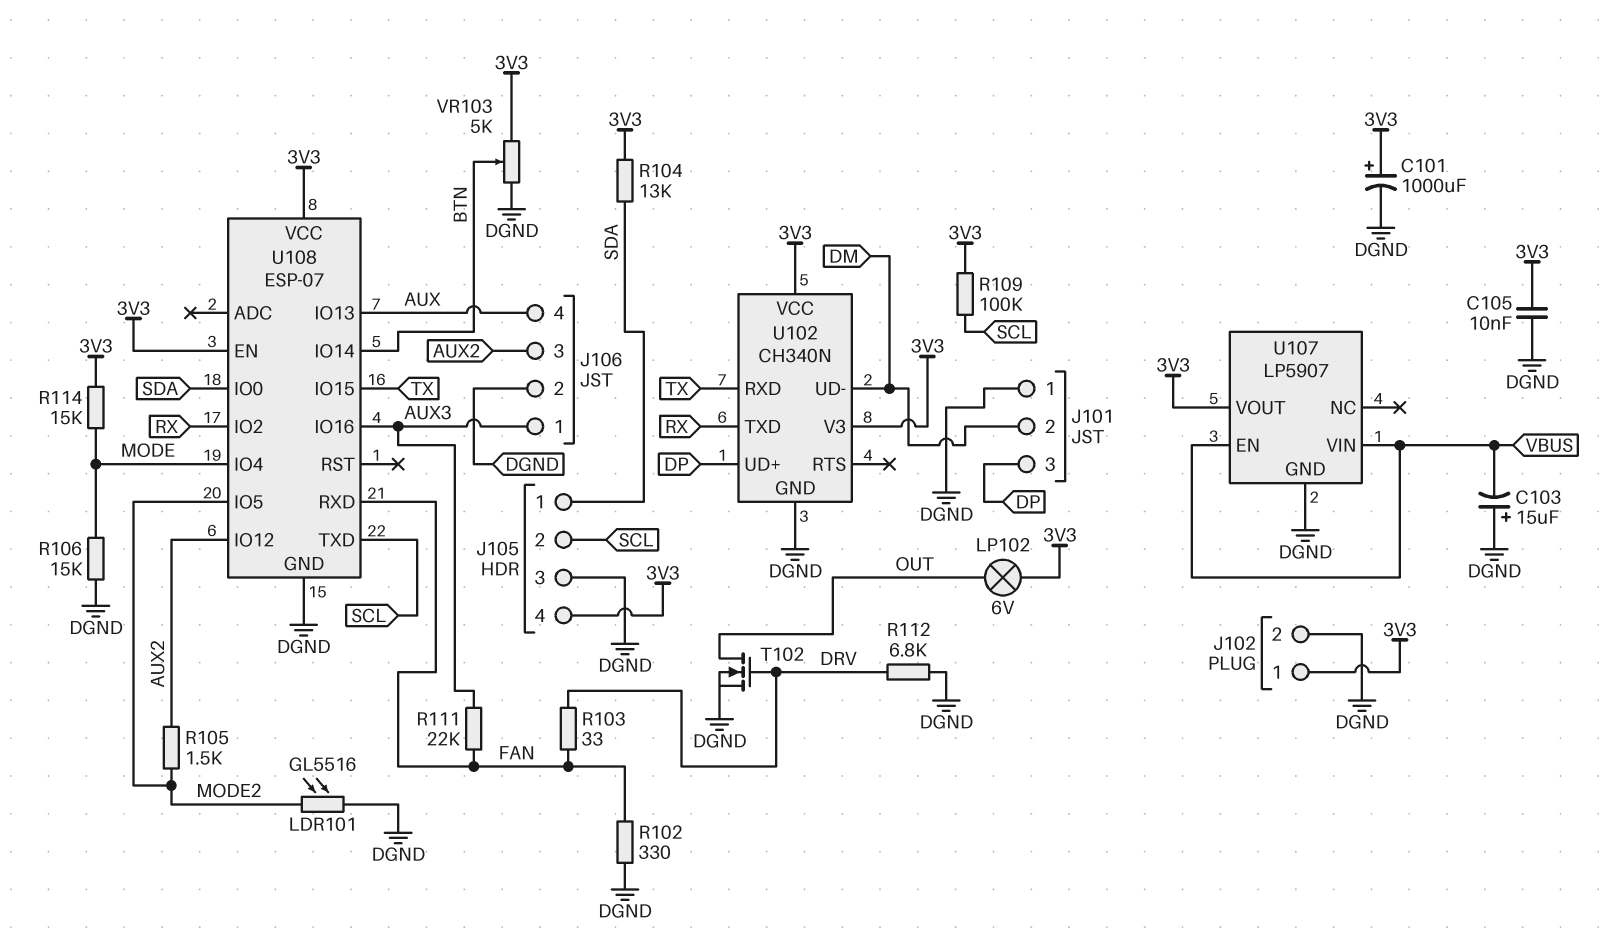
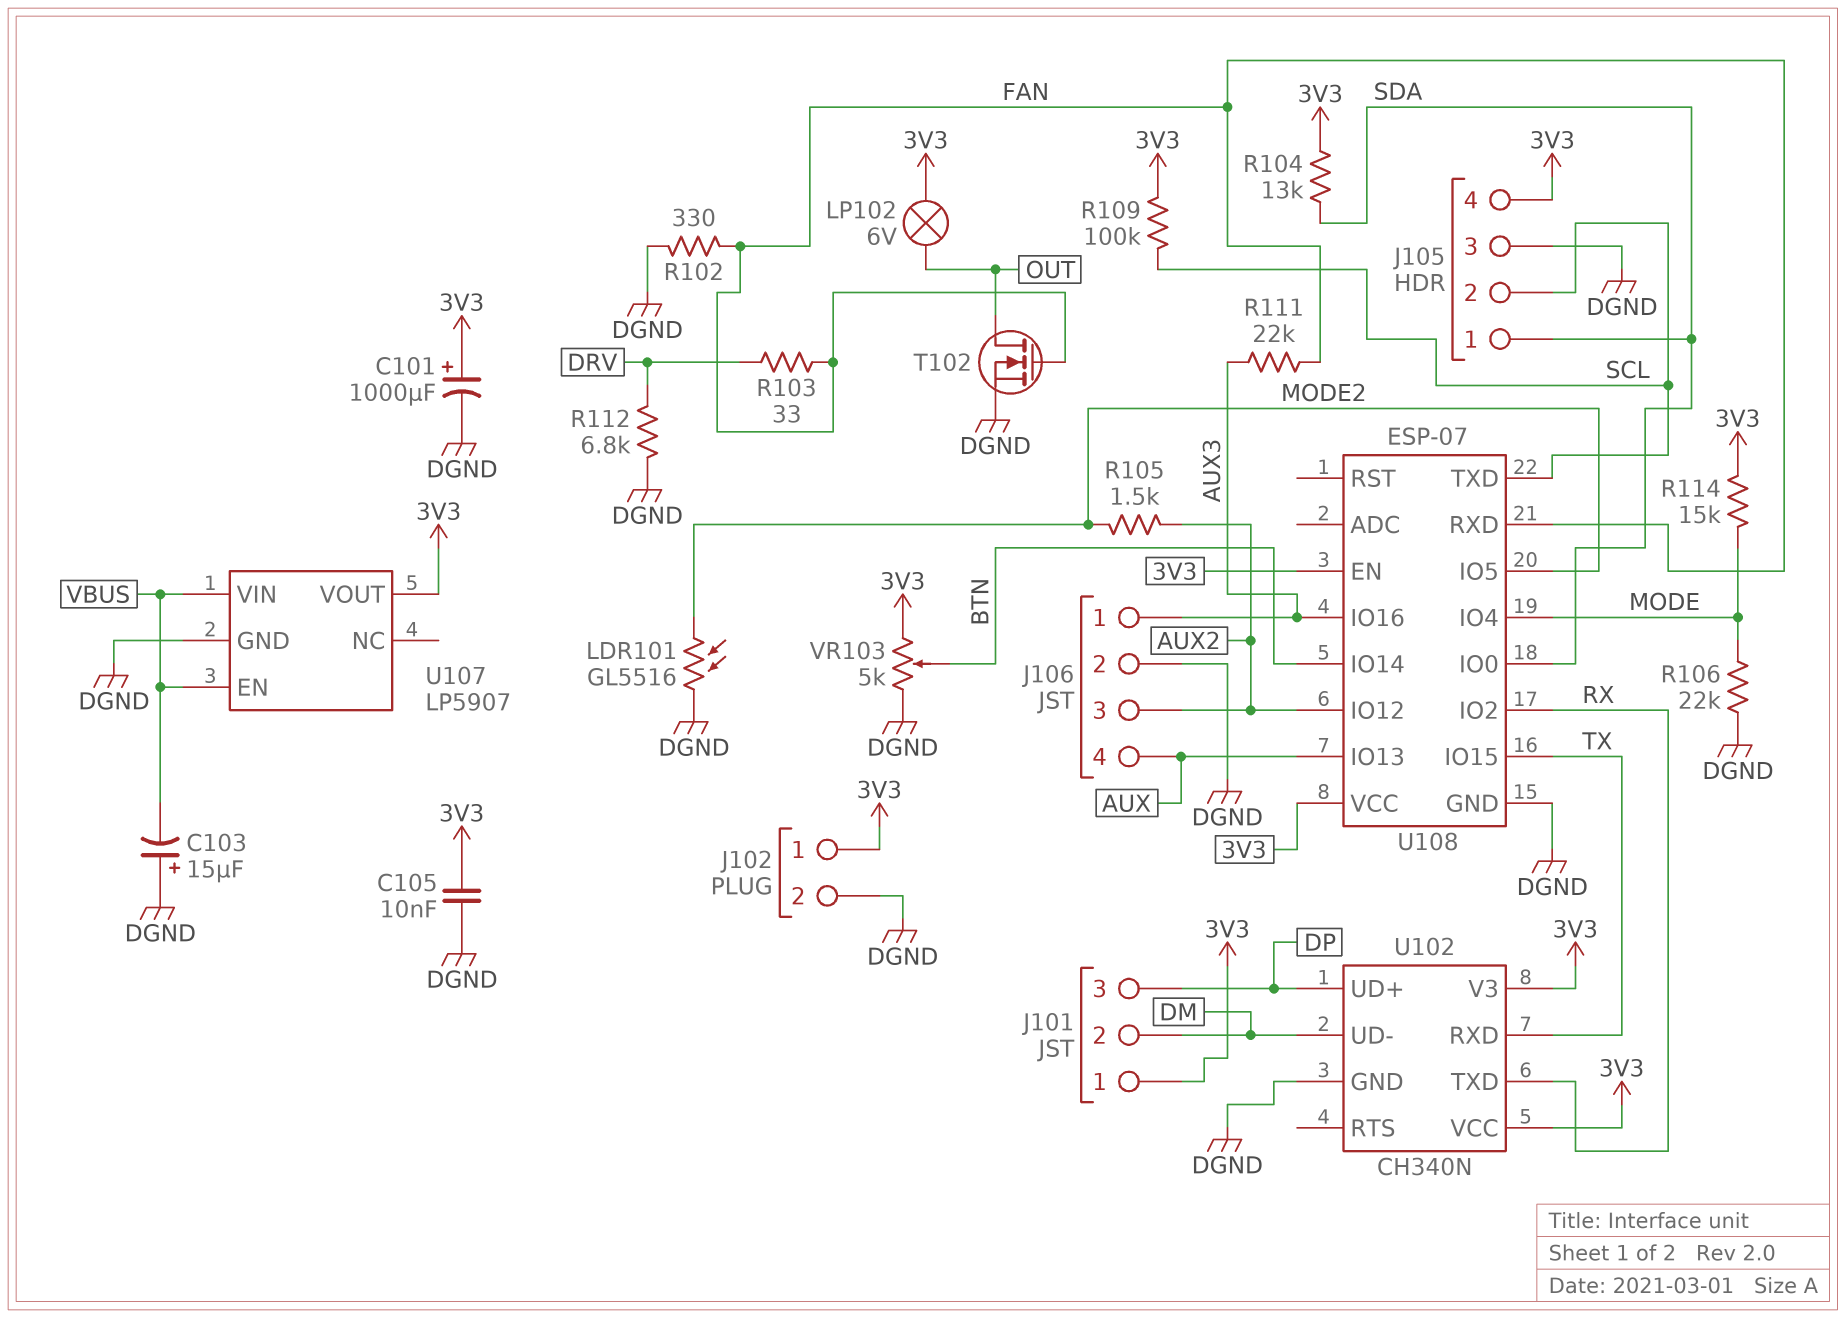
J101 pin 1: DGND -> 3V3
R106: 15k (DGND, MODE) -> 22k (DGND, MODE)
T102: NMOS (G DRV, D OUT, S DGND) -> NMOS (G FAN, D OUT, S DGND)

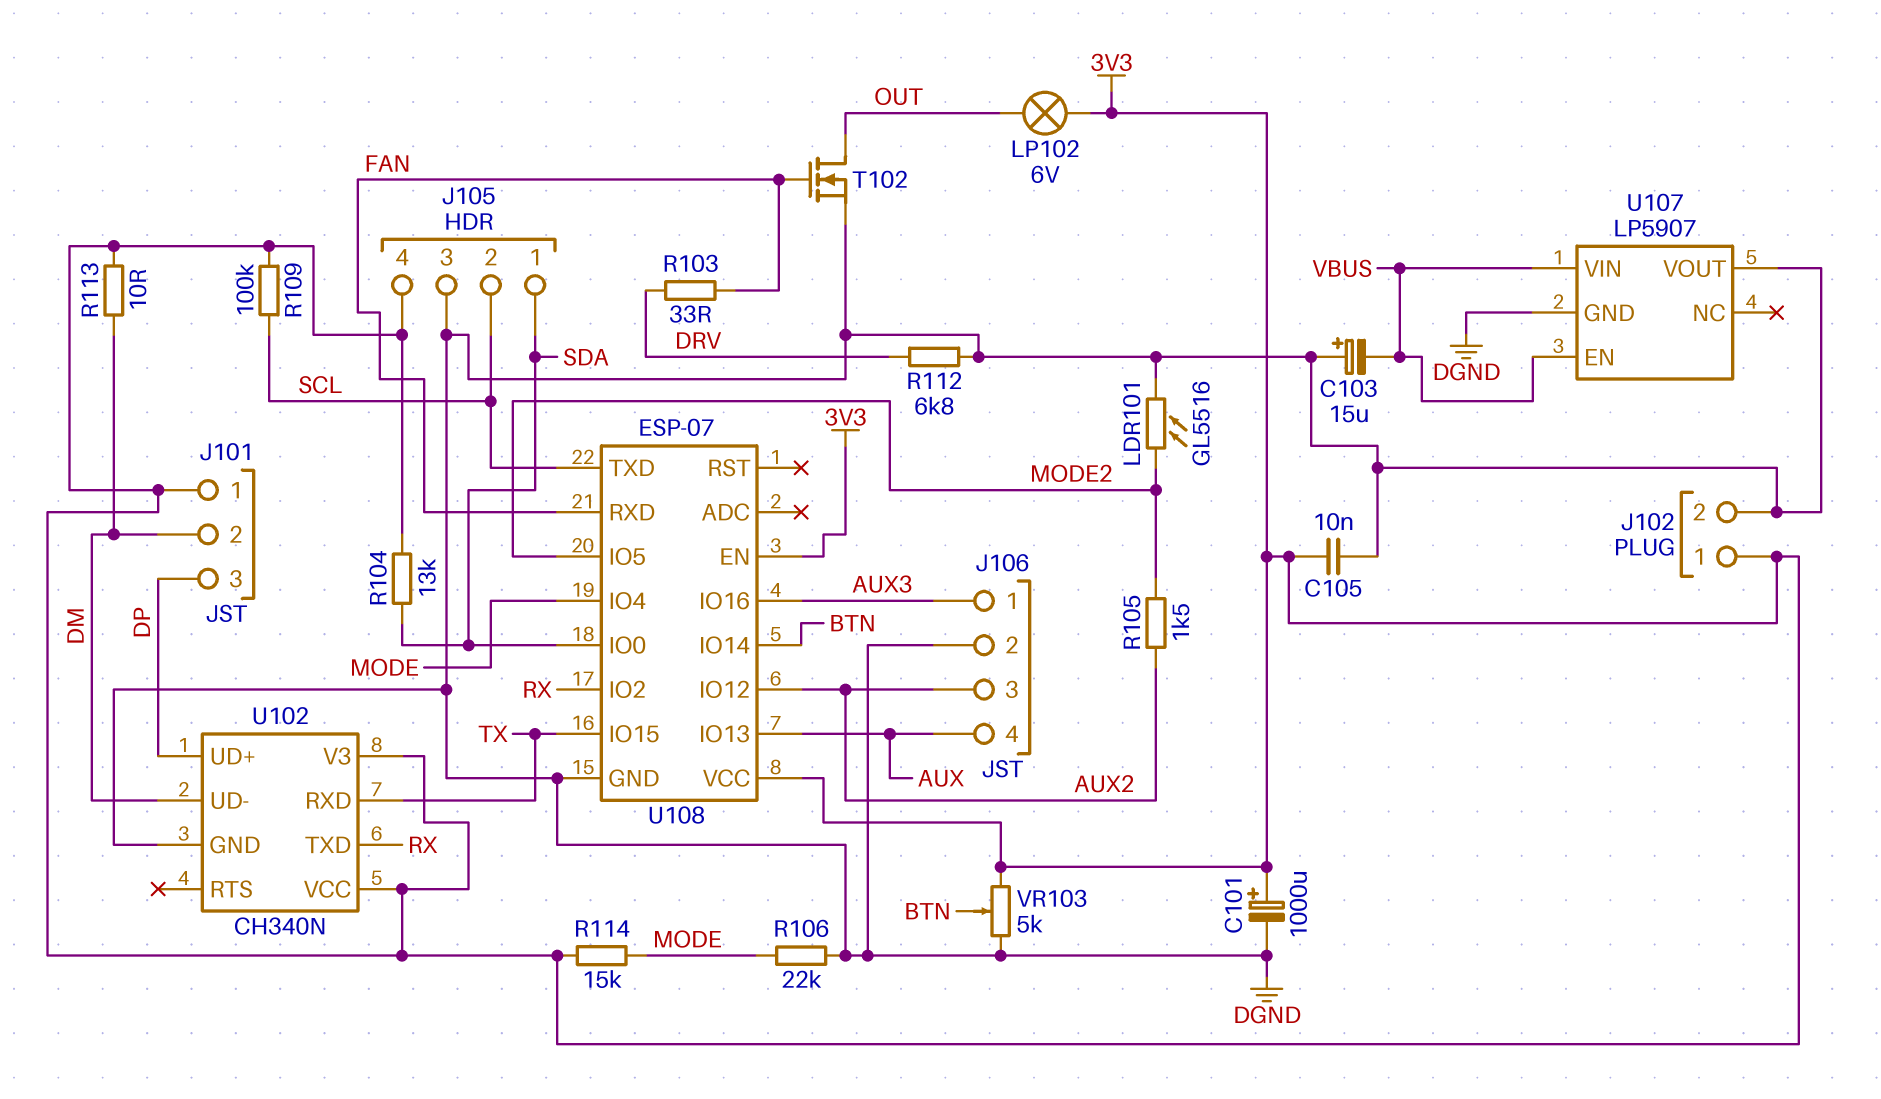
R102: 330 (DGND, FAN) -> none
R111: 22k (AUX3, FAN) -> none
R113: none -> 10 (3V3, DM)
U107 pin VOUT: 3V3 -> DGND

